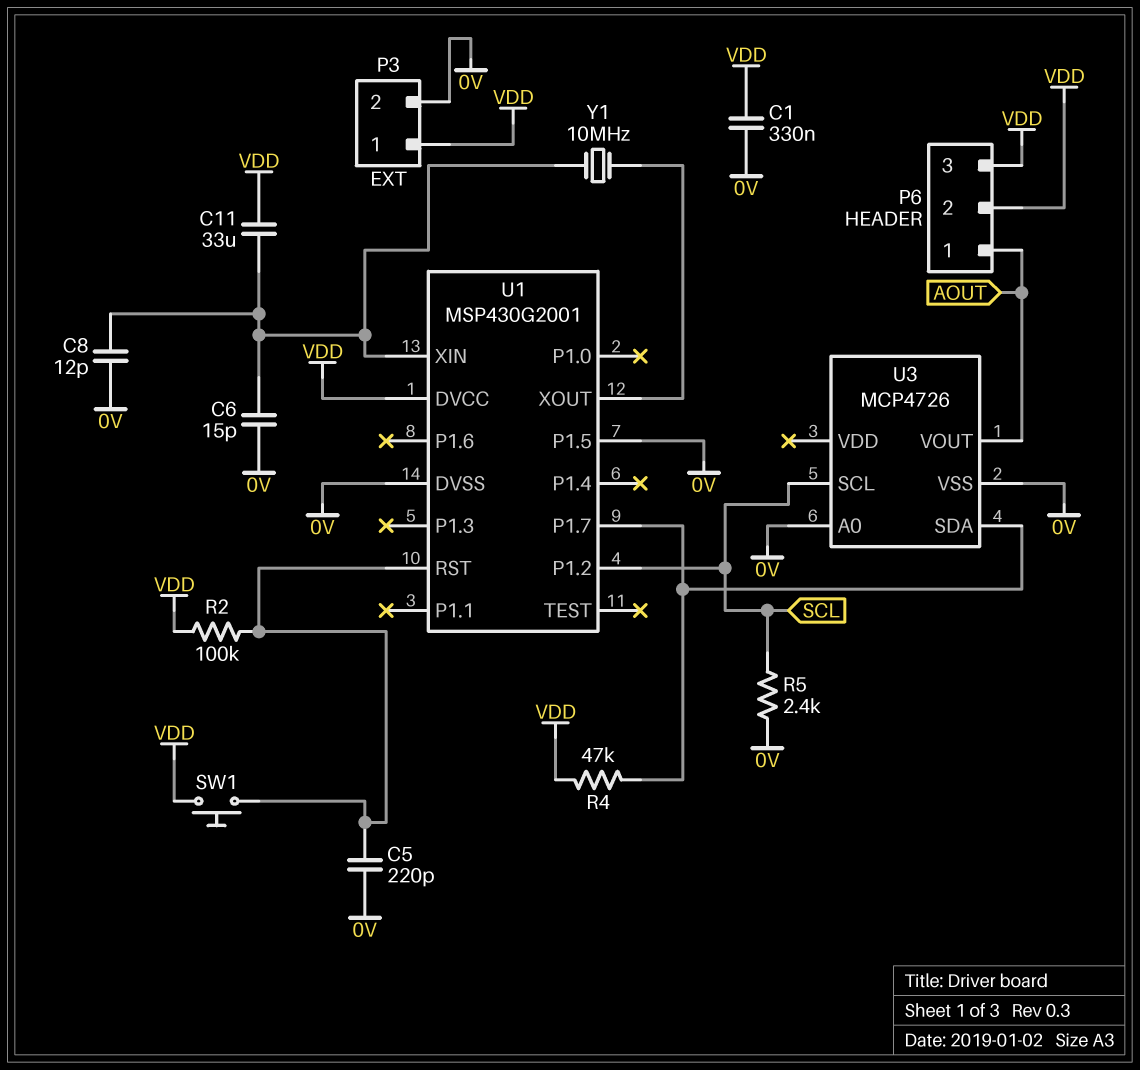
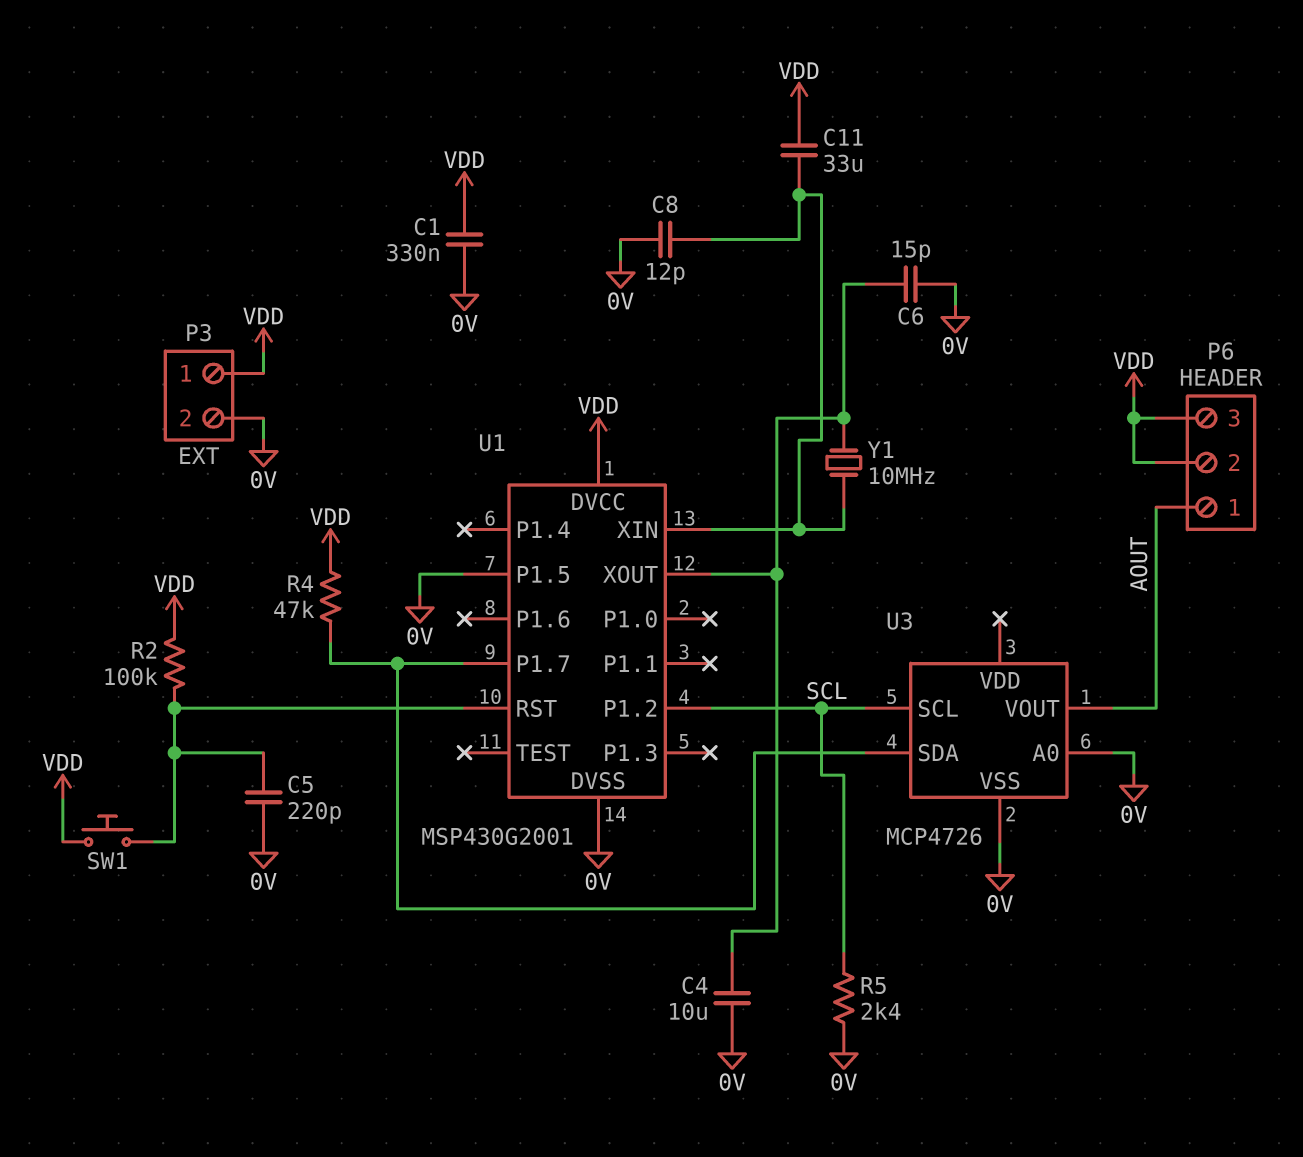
C4: none -> 10uF (0V, U1/XOUT)
C6: 15pF (0V, U1/XIN) -> 15pF (0V, U1/XOUT)

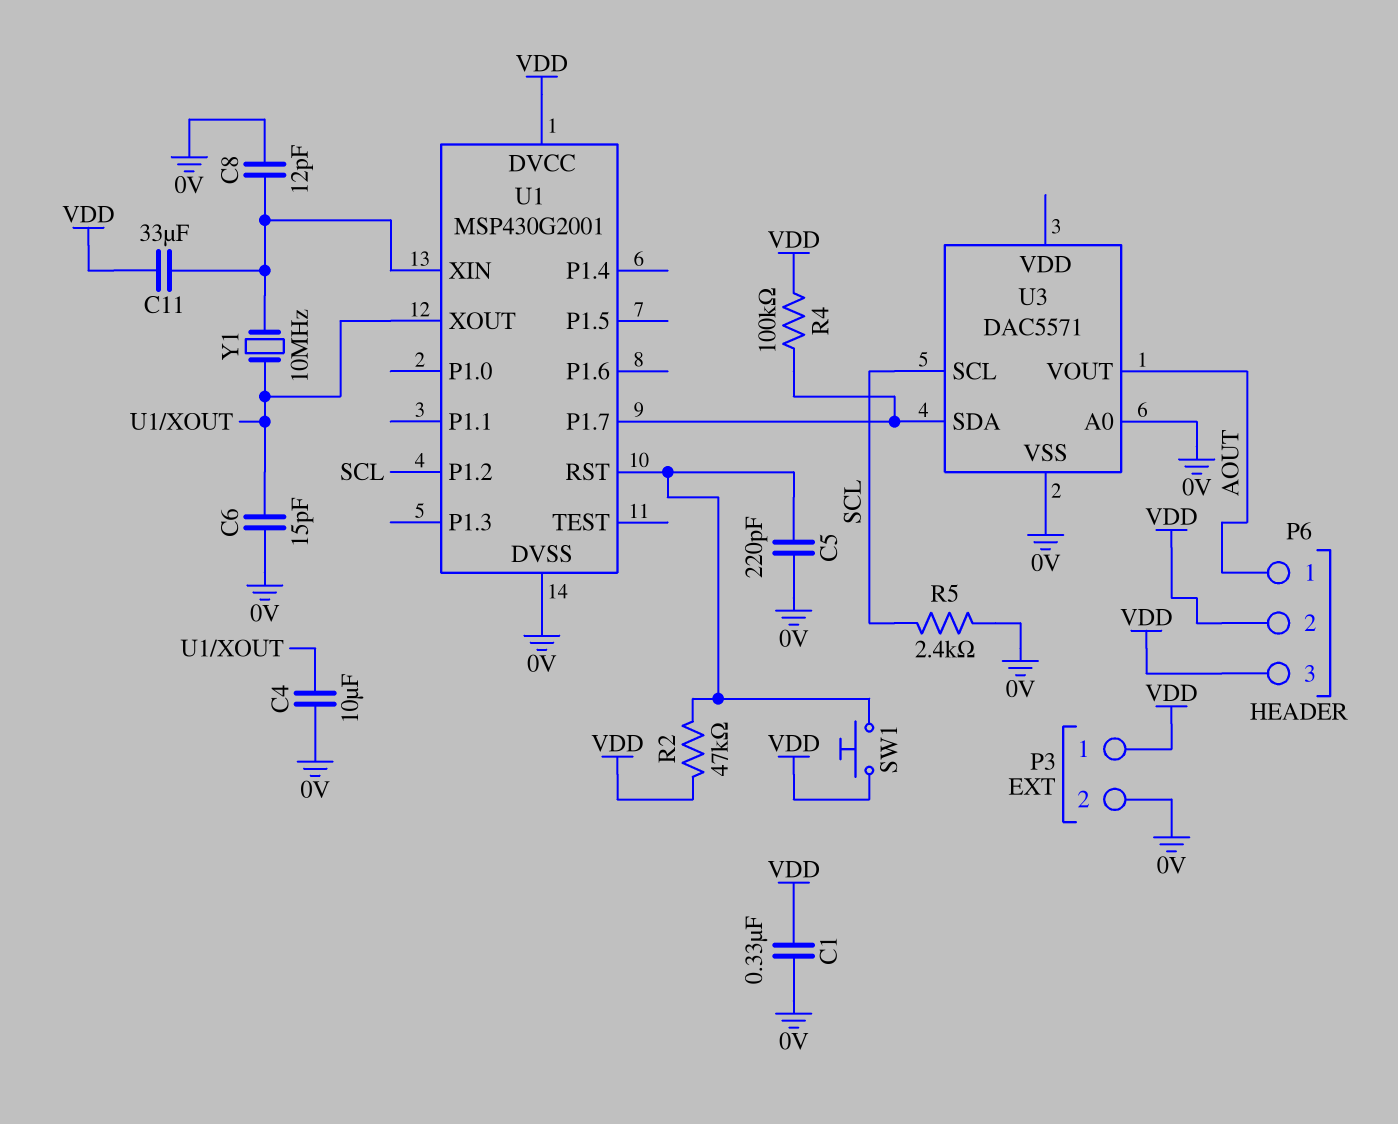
R2: 100k (U1/RST, VDD) -> 47k (U1/RST, VDD)
R4: 47k (U1/P1.7, VDD) -> 100k (U1/P1.7, VDD)
U1 pin P1.5: 0V -> none
U3: MCP4726 -> DAC5571

